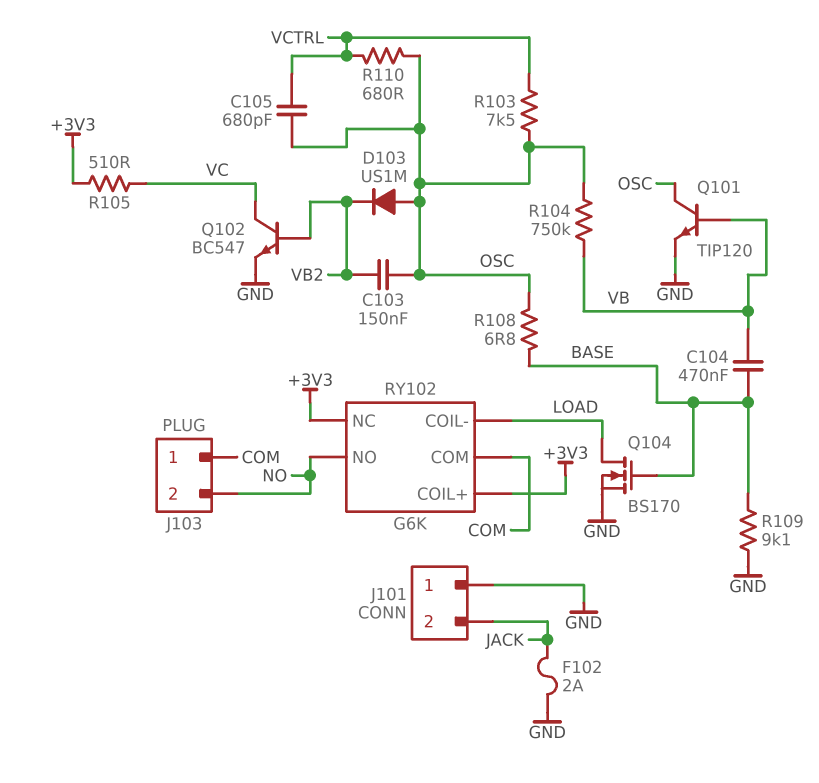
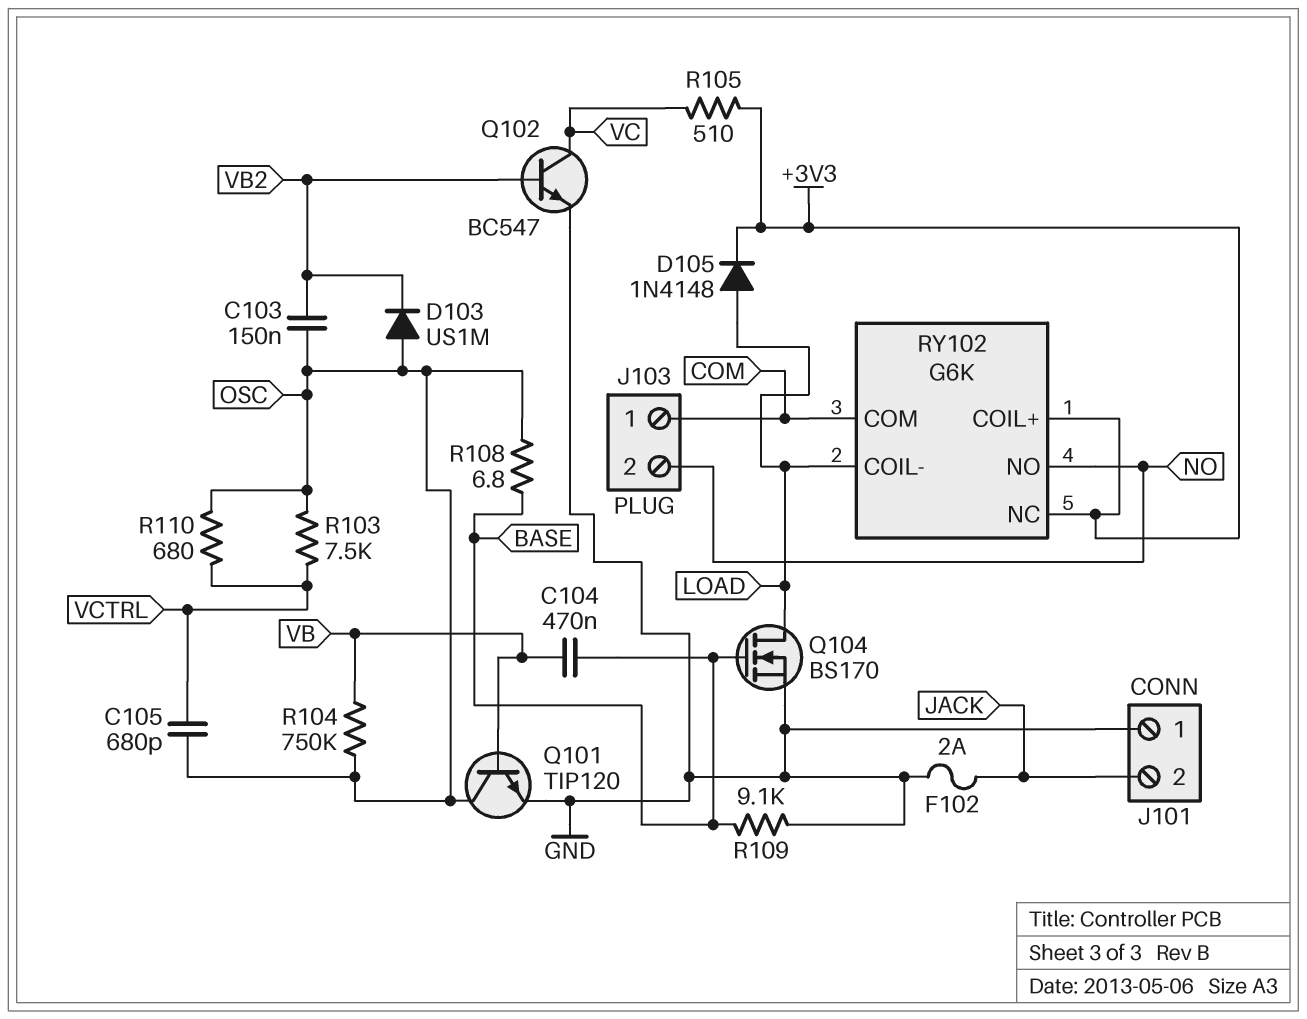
D105: none -> diode 1N4148 (A LOAD, K +3V3)

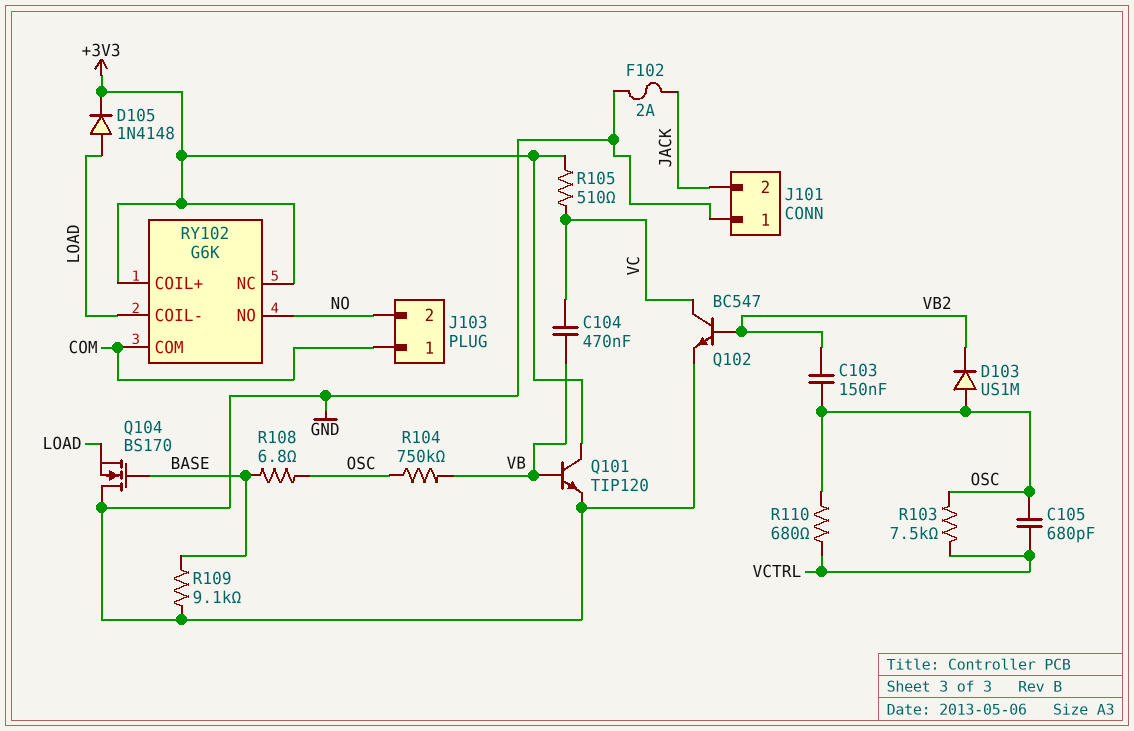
C104: 470nF (BASE, VB) -> 470nF (VB, VC)
Q101: NPN TIP120 (B VB, C OSC, E GND) -> NPN TIP120 (B VB, C +3V3, E GND)
Q104: NMOS BS170 (G BASE, D LOAD, S GND) -> NMOS BS170 (G BASE, D GND, S LOAD)

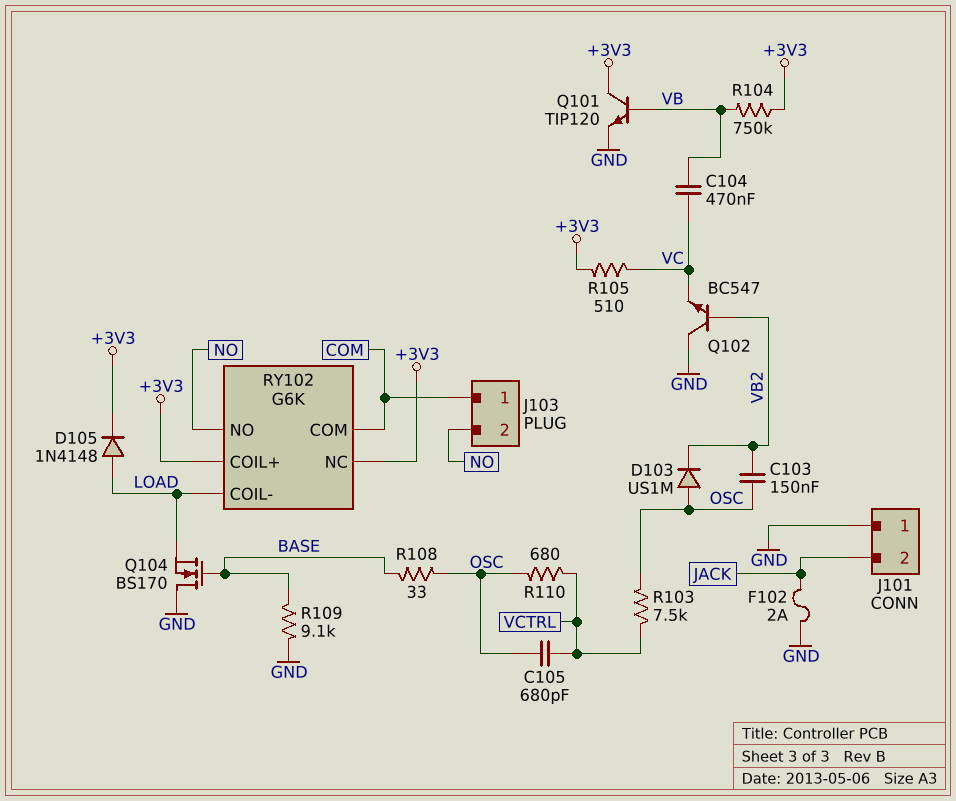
Q102: NPN BC547 (B VB2, C VC, E GND) -> NPN BC547 (B VB2, C GND, E VC)
R104: 750k (OSC, VB) -> 750k (+3V3, VB)
R108: 6.8 (BASE, OSC) -> 33 (BASE, OSC)

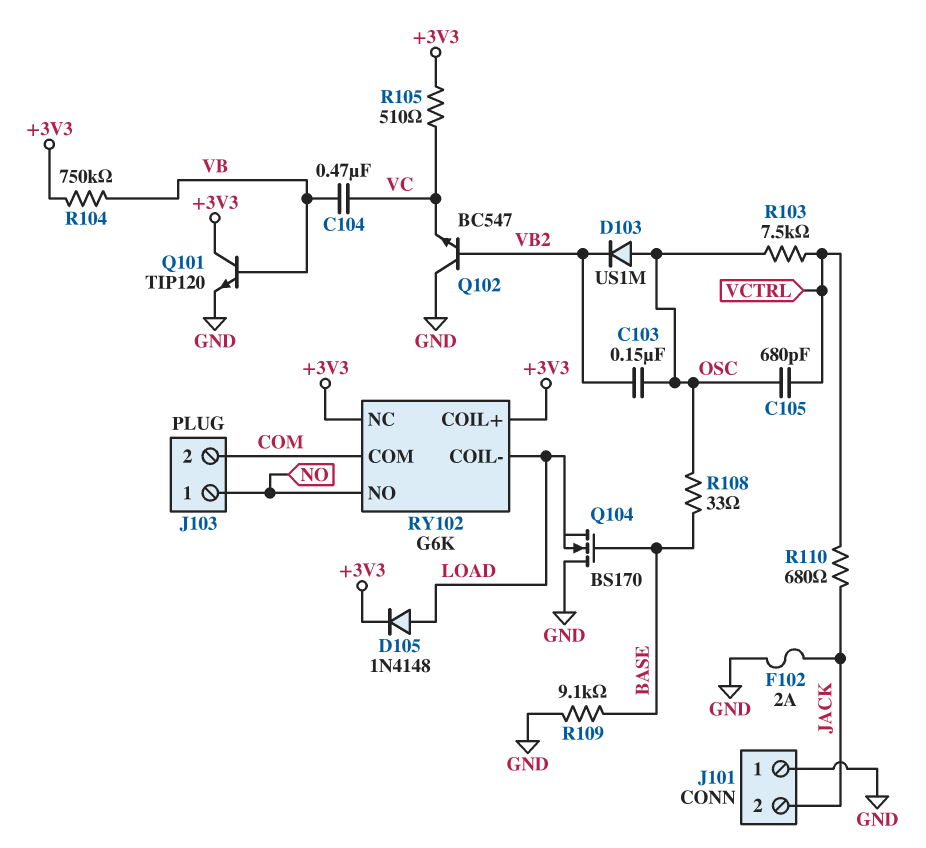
J103 pin 1: COM -> NO
J103 pin 2: NO -> COM
R110: 680 (OSC, VCTRL) -> 680 (JACK, VCTRL)

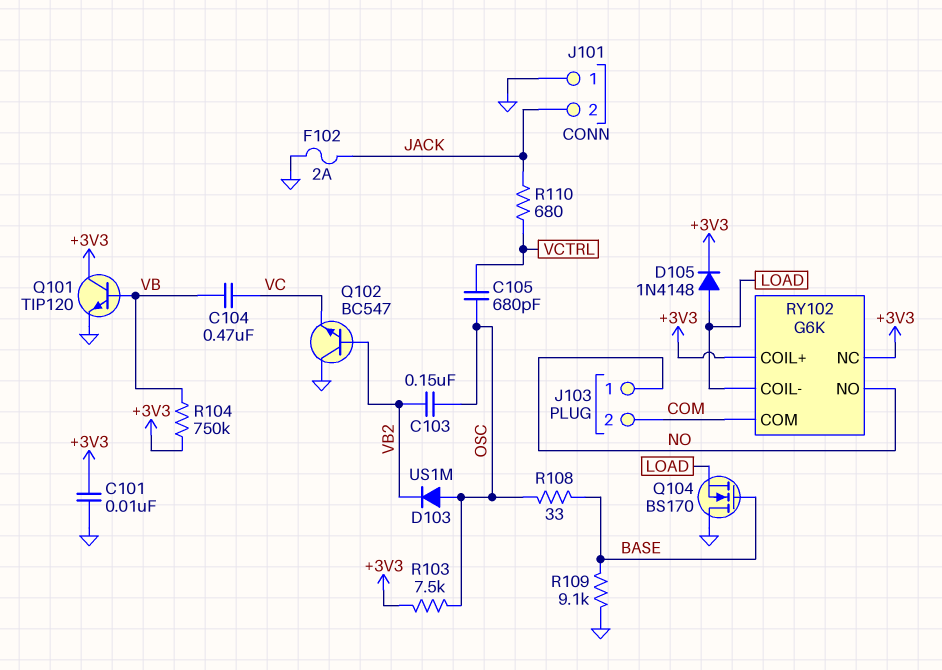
C101: none -> 10nF (+3V3, GND)
R103: 7.5k (OSC, VCTRL) -> 7.5k (+3V3, OSC)
R105: 510 (+3V3, VC) -> none

